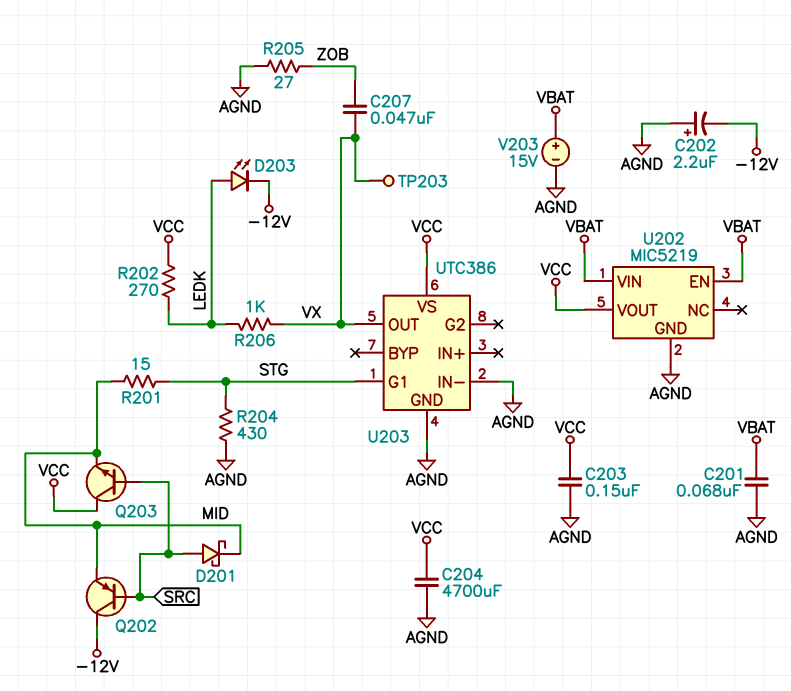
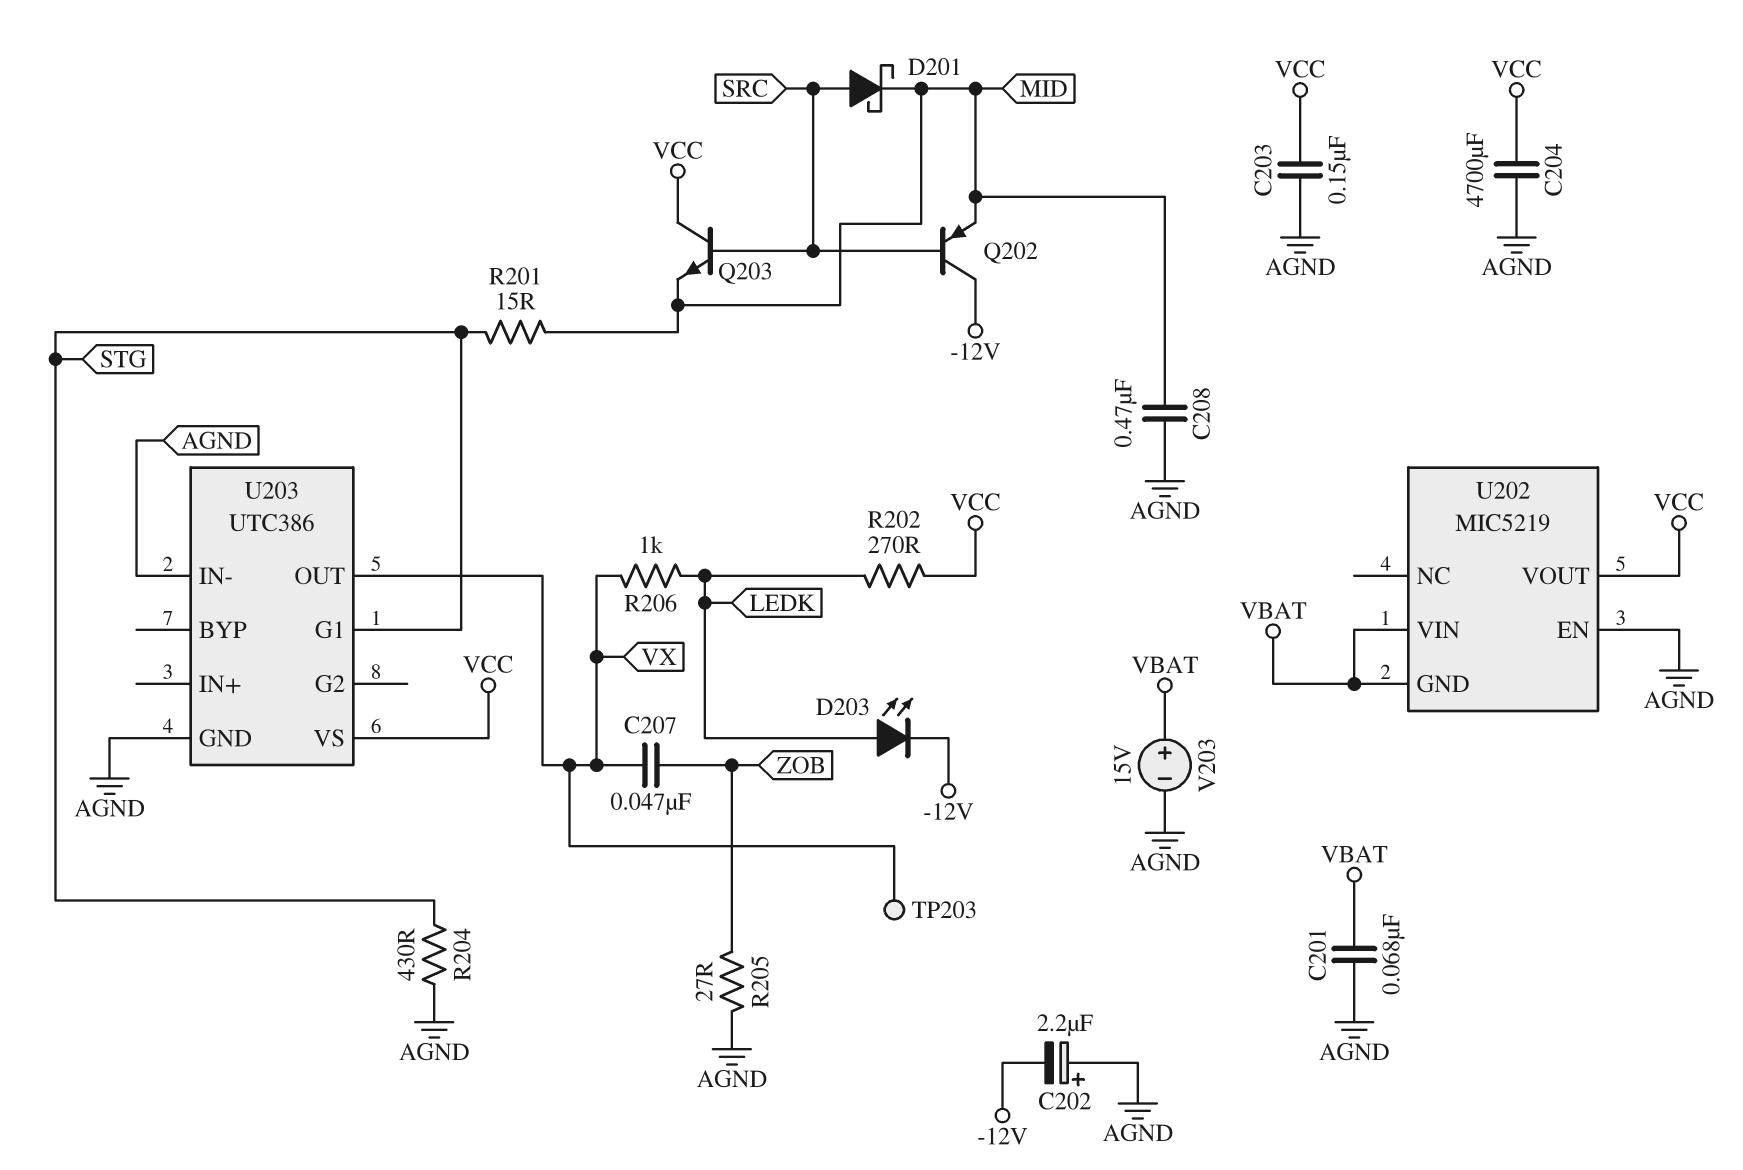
C208: none -> 470nF (AGND, MID)
U202 pin EN: VBAT -> AGND
U202 pin GND: AGND -> VBAT

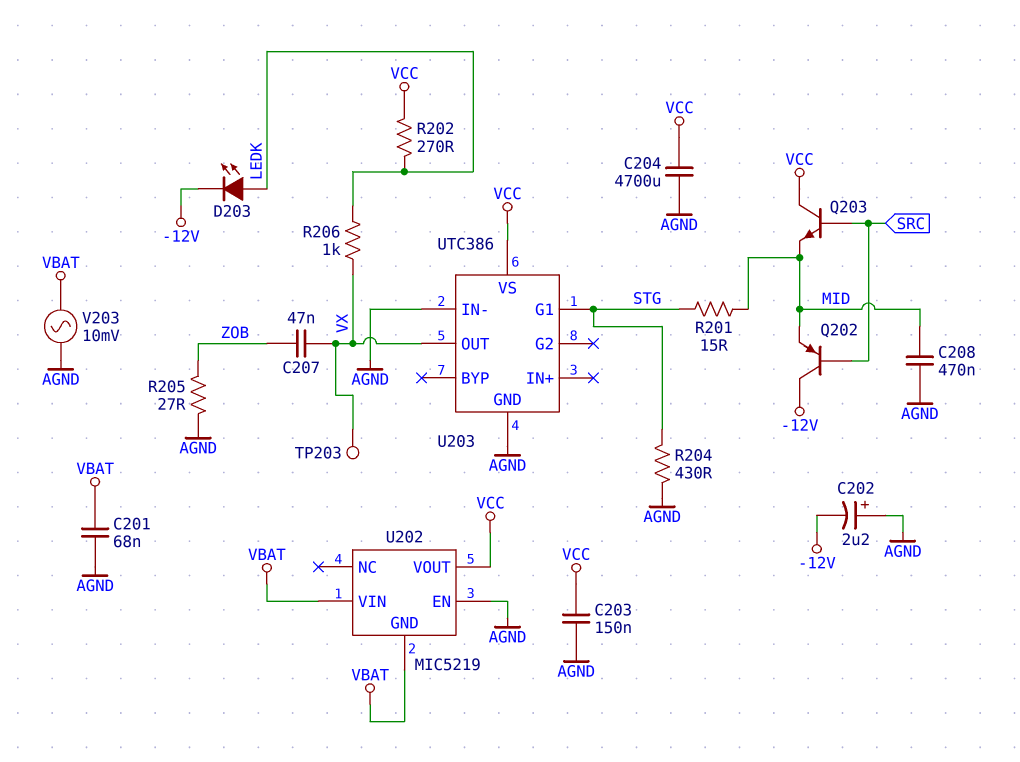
D201: schottky (A SRC, K MID) -> none
V203: 15V (plus VBAT, minus AGND) -> AC 10mV (AGND, VBAT)

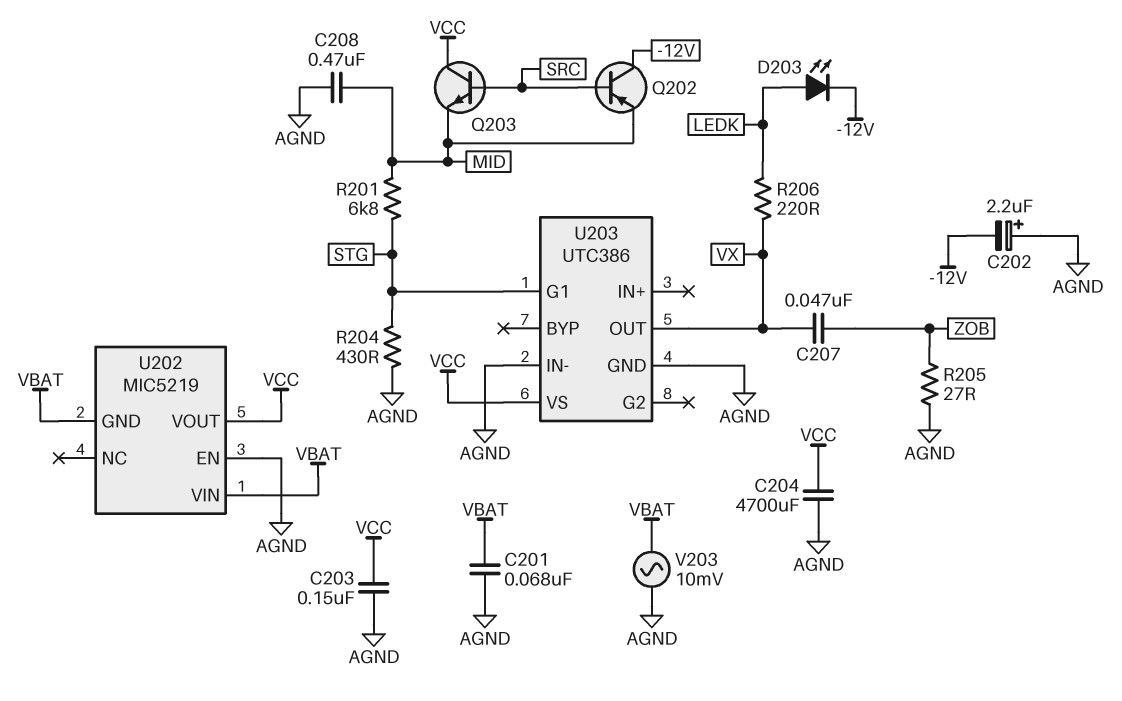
R201: 15 (MID, STG) -> 6.8k (MID, STG)
R202: 270 (LEDK, VCC) -> none
R206: 1k (LEDK, VX) -> 220 (LEDK, VX)
TP203: test point (VX) -> none

